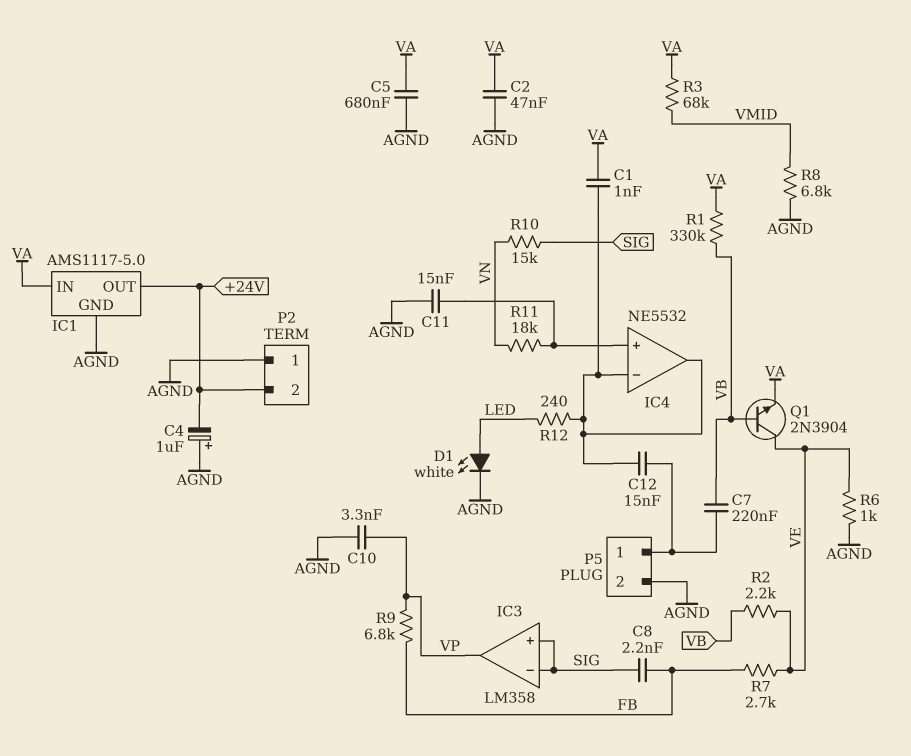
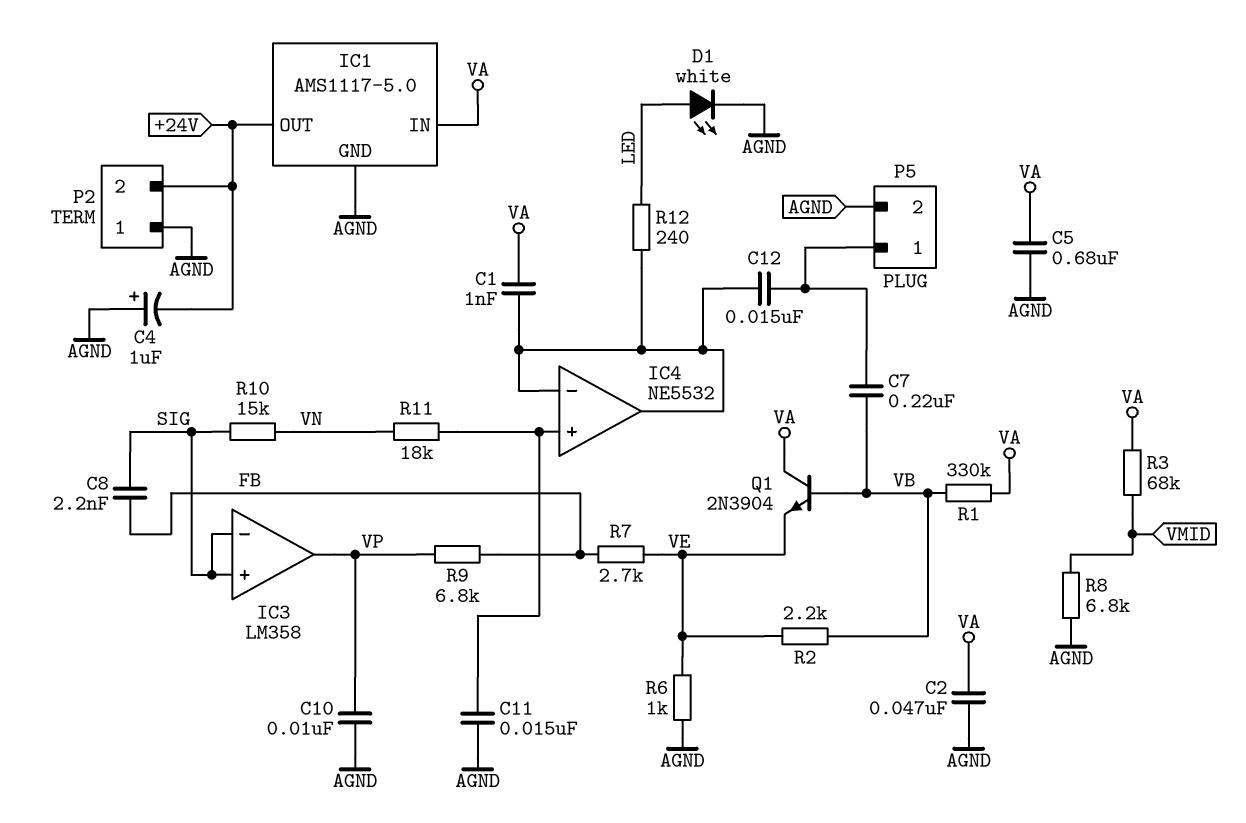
C10: 3.3nF (AGND, VP) -> 10nF (AGND, VP)
Q1: NPN 2N3904 (B VB, C VE, E VA) -> NPN 2N3904 (B VB, C VA, E VE)

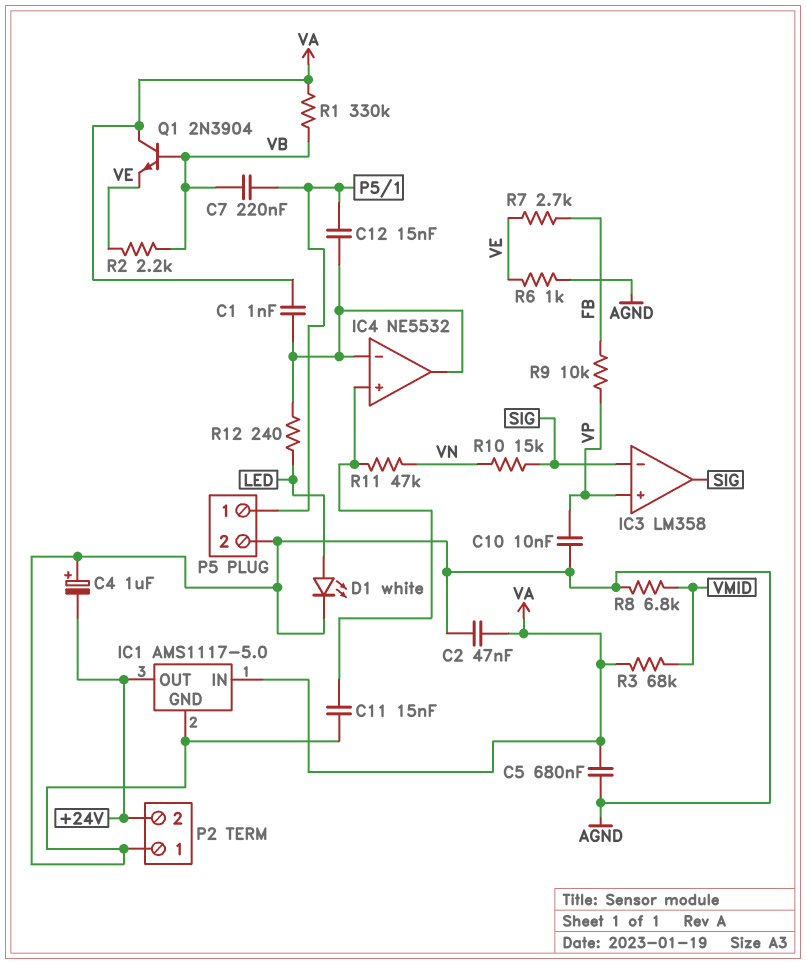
C8: 2.2nF (FB, SIG) -> none
IC3 pin in+: SIG -> VP
IC3 pin out: VP -> SIG
R9: 6.8k (FB, VP) -> 10k (FB, VP)
R11: 18k (IC4/in+, VN) -> 47k (IC4/in+, VN)

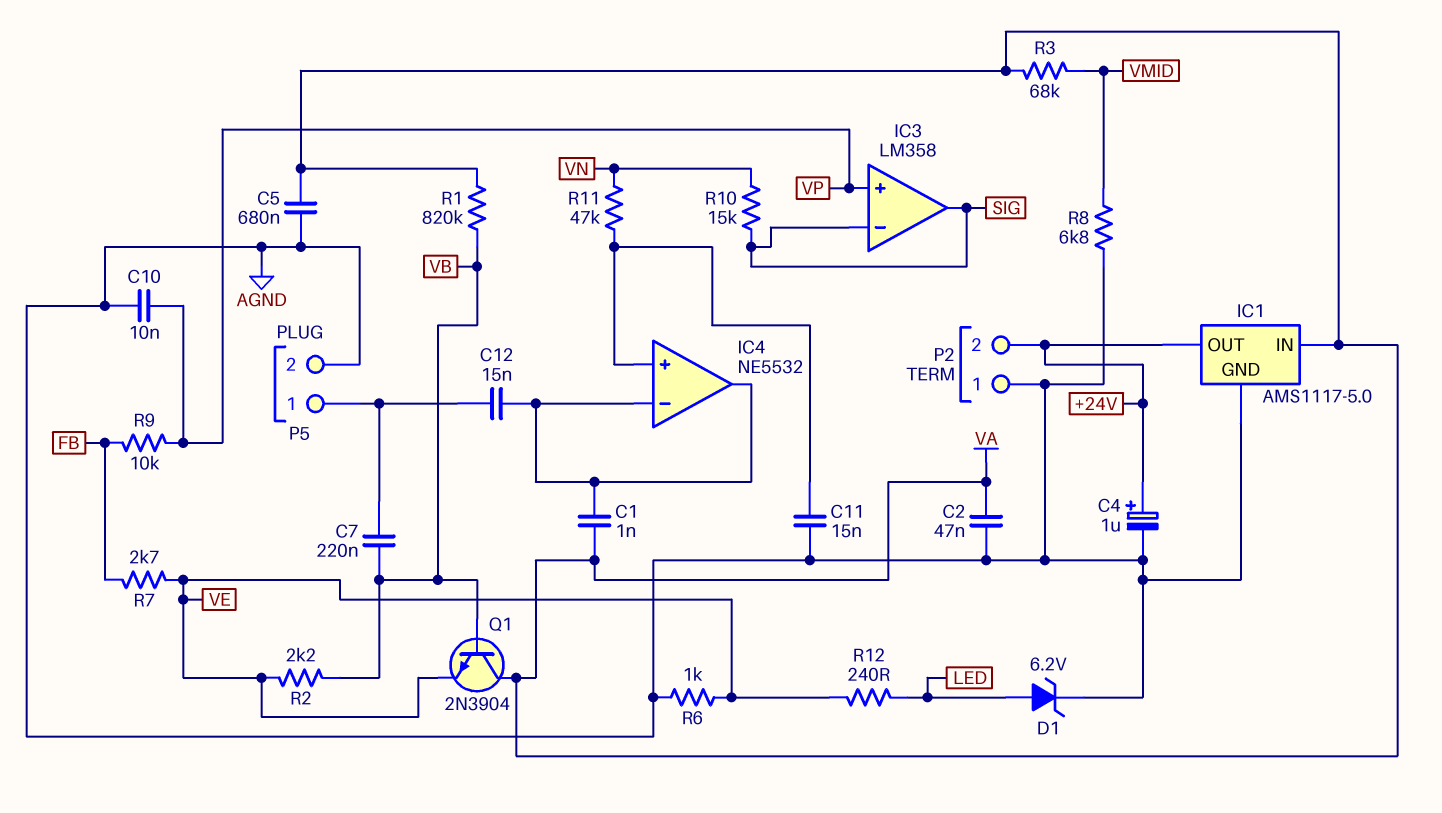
C4: 1uF (plus AGND, minus +24V) -> 1uF (plus +24V, minus AGND)
D1: LED white (A LED, K AGND) -> zener 6.2V (A LED, K AGND)
R1: 330k (VA, VB) -> 820k (VA, VB)
R12: 240 (IC4/in-, LED) -> 240 (LED, VE)

